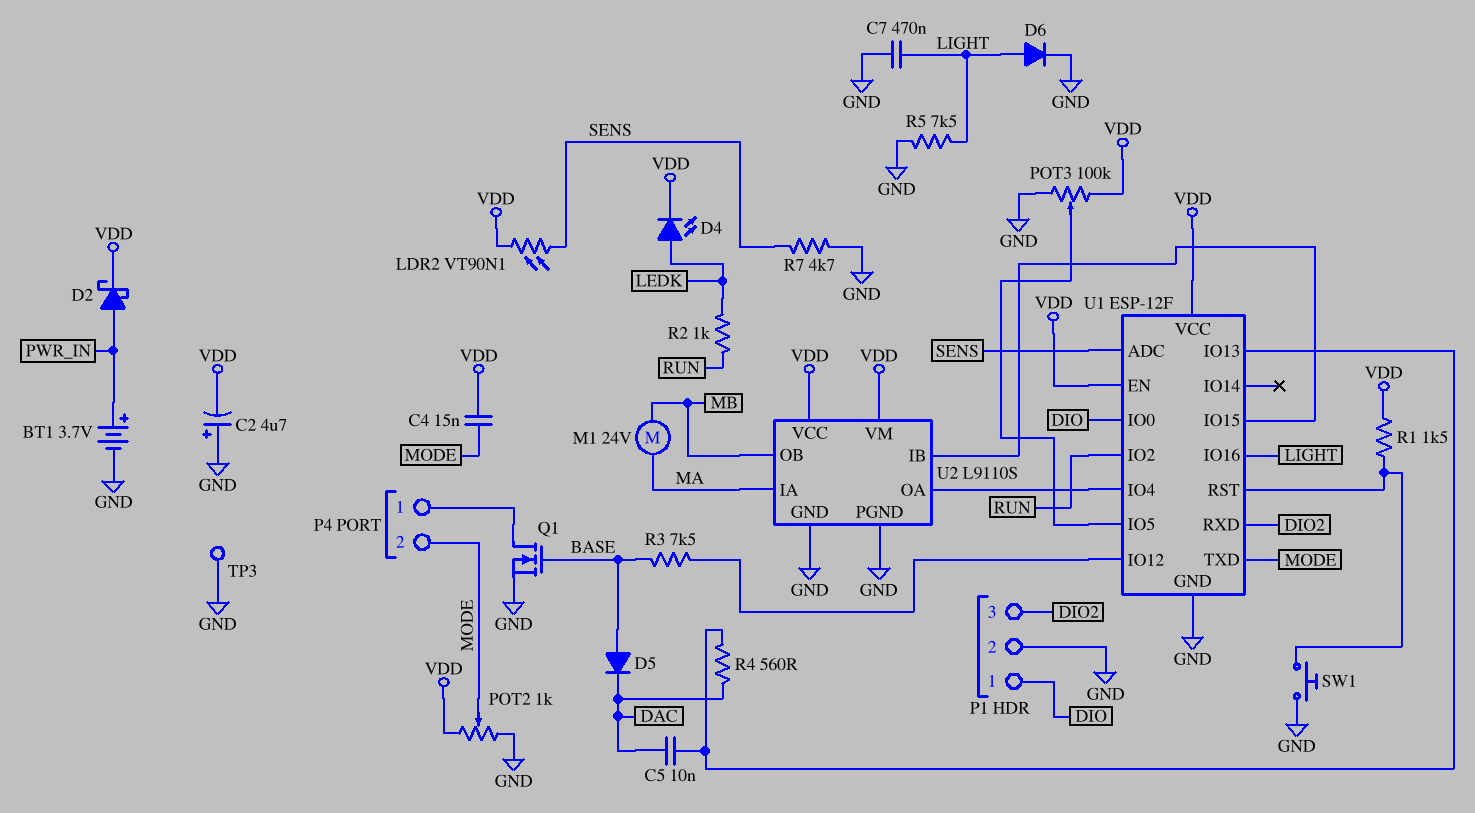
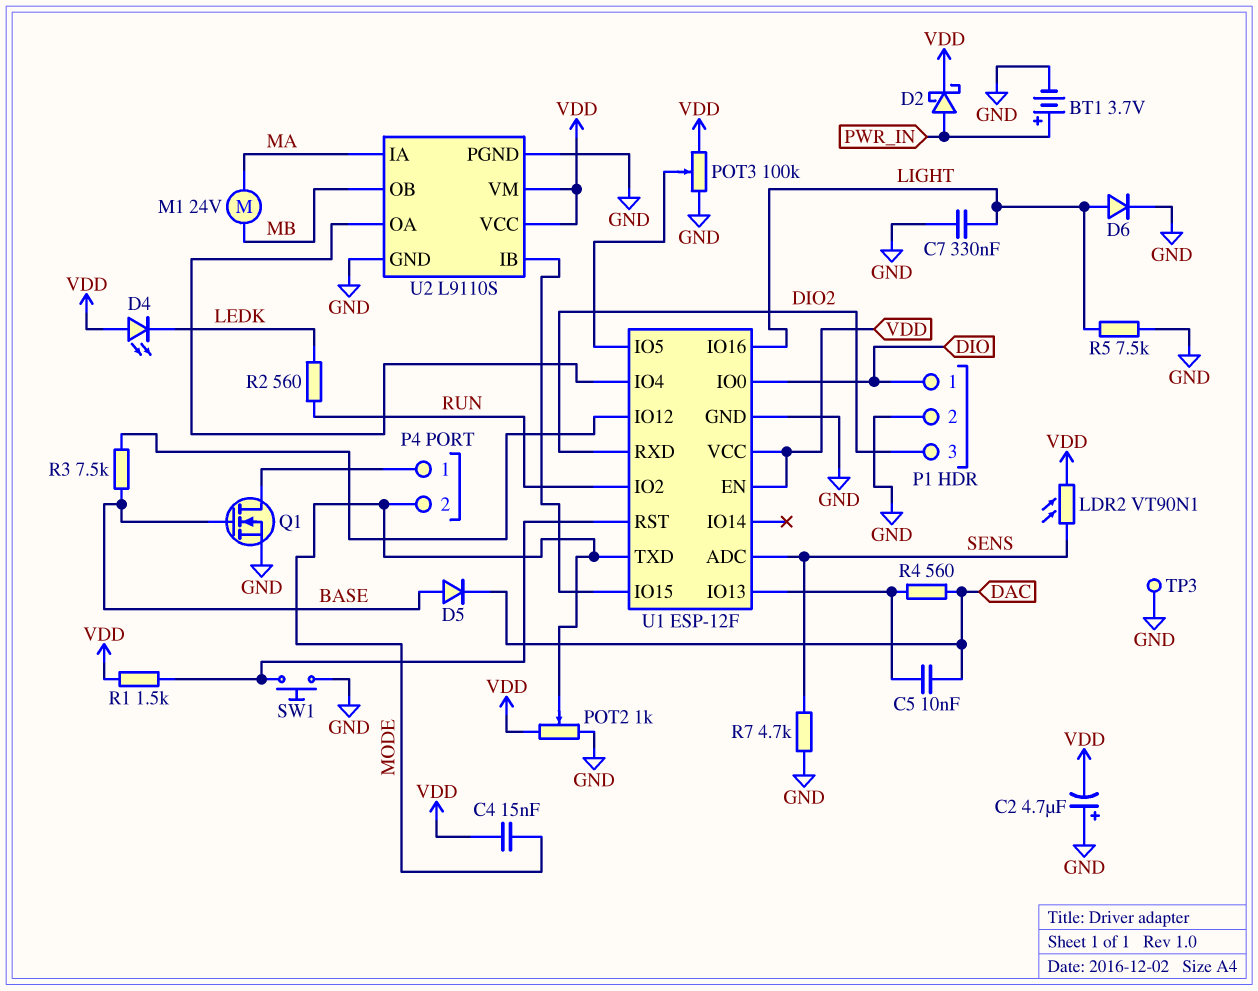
C7: 470nF (GND, LIGHT) -> 330nF (GND, LIGHT)
D4: LED (A LEDK, K VDD) -> LED (A VDD, K LEDK)
R2: 1k (LEDK, RUN) -> 560 (LEDK, RUN)

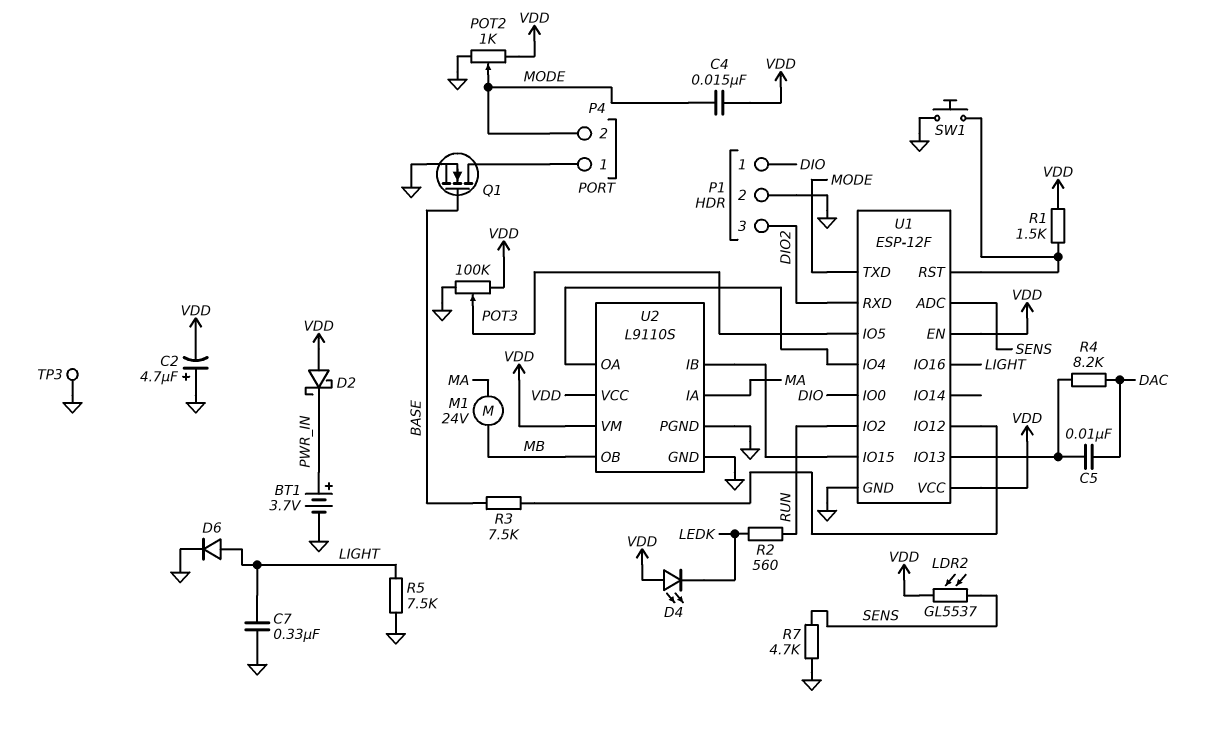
D2: schottky (A PWR_IN, K VDD) -> schottky (A VDD, K PWR_IN)
D5: diode (A BASE, K DAC) -> none
LDR2: VT90N1 (SENS, VDD) -> GL5537 (SENS, VDD)
R4: 560 (DAC, U1/IO13) -> 8.2k (DAC, U1/IO13)

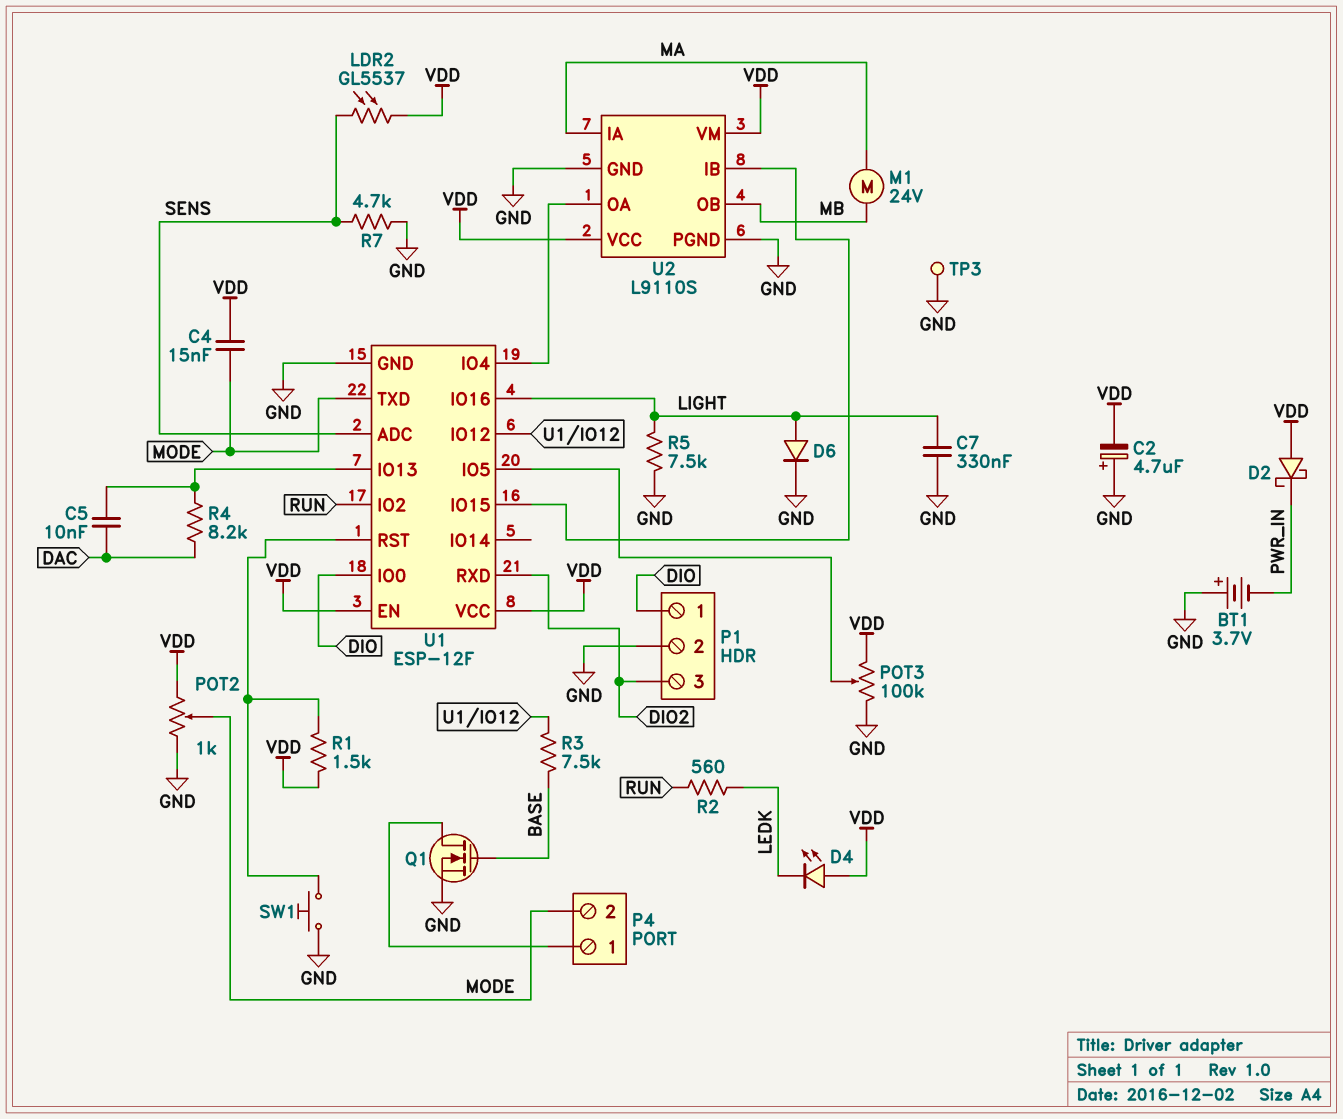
BT1: 3.7V (plus PWR_IN, minus GND) -> 3.7V (plus GND, minus PWR_IN)

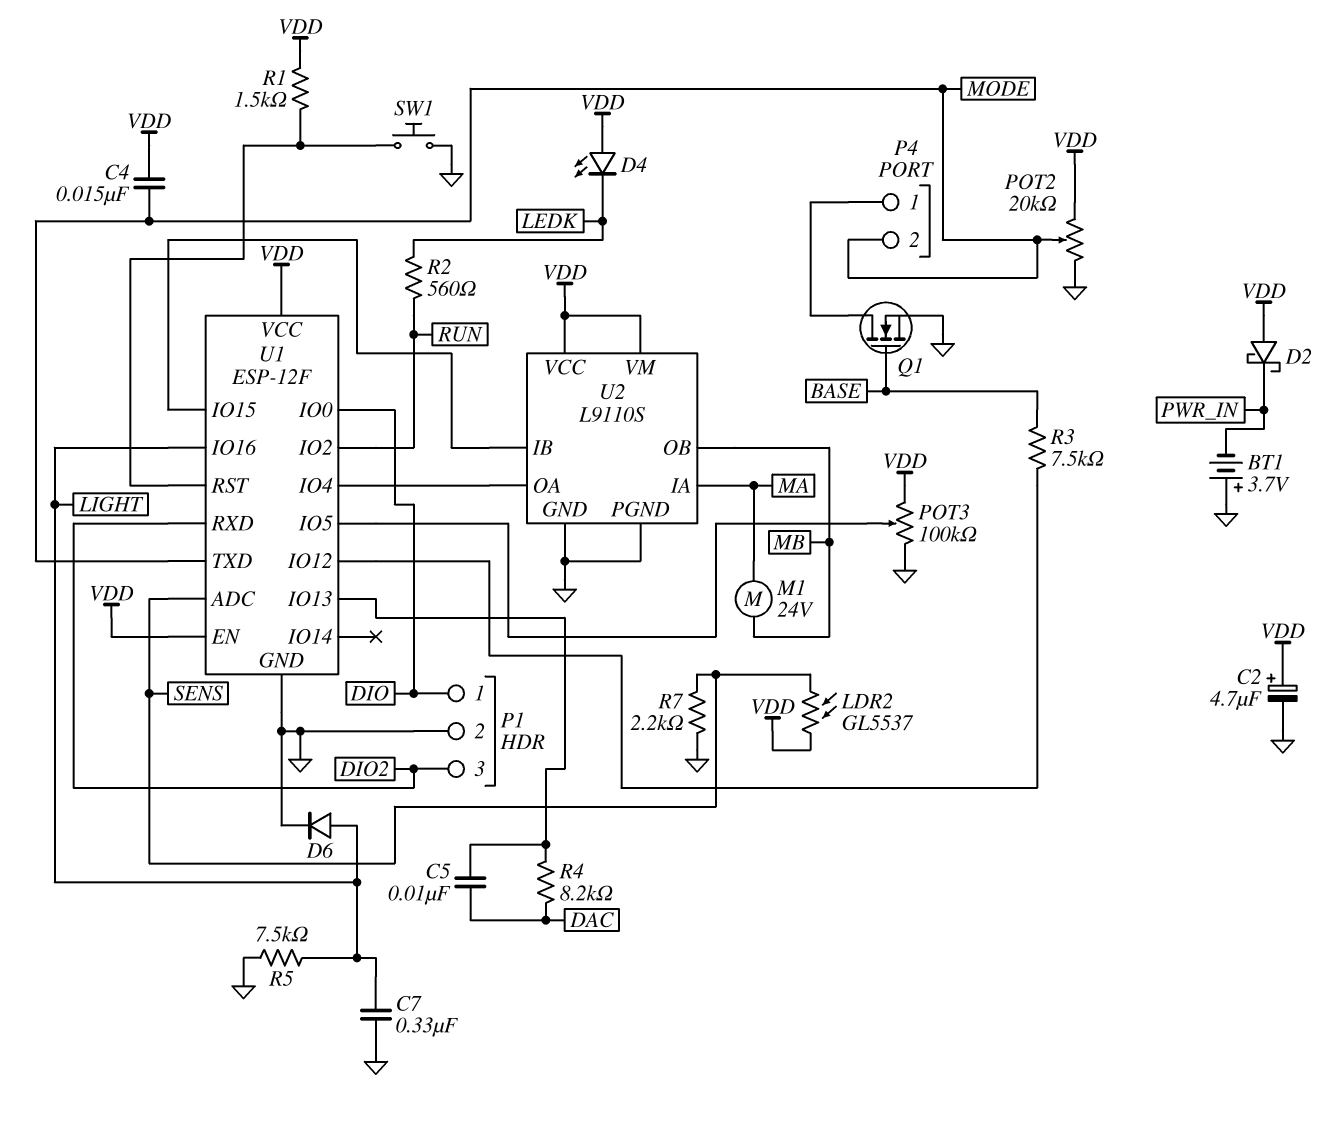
C2: 4.7uF (plus GND, minus VDD) -> 4.7uF (plus VDD, minus GND)
POT2: 1k (GND, VDD, wiper MODE) -> 20k (GND, VDD, wiper MODE)
R7: 4.7k (GND, SENS) -> 2.2k (GND, SENS)
TP3: test point (GND) -> none

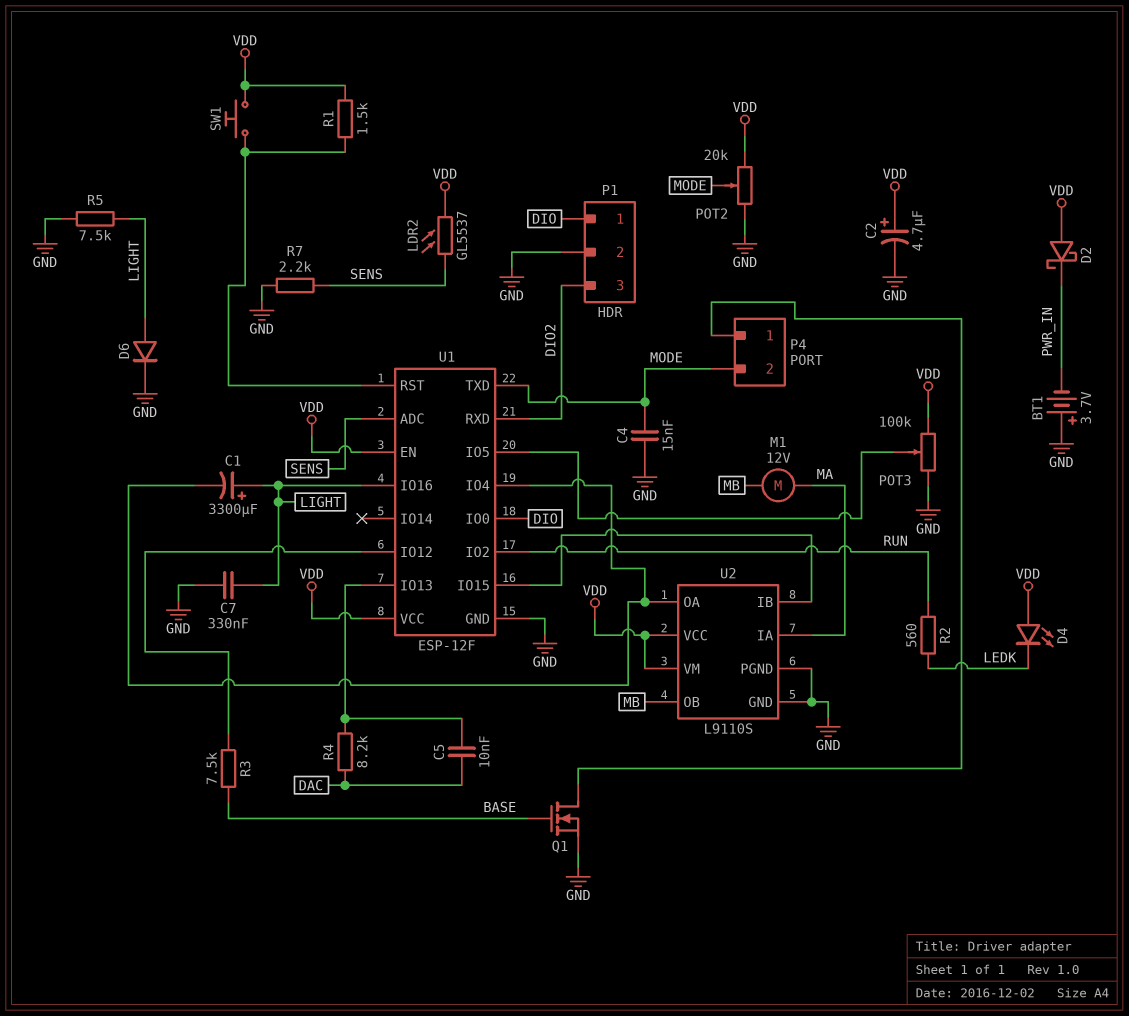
C1: none -> 3300uF (plus LIGHT, minus U1/IO4)
C4: 15nF (MODE, VDD) -> 15nF (GND, MODE)
M1: motor 24V (MA, MB) -> motor 12V (MA, MB)
SW1: button (GND, U1/RST) -> button (U1/RST, VDD)

